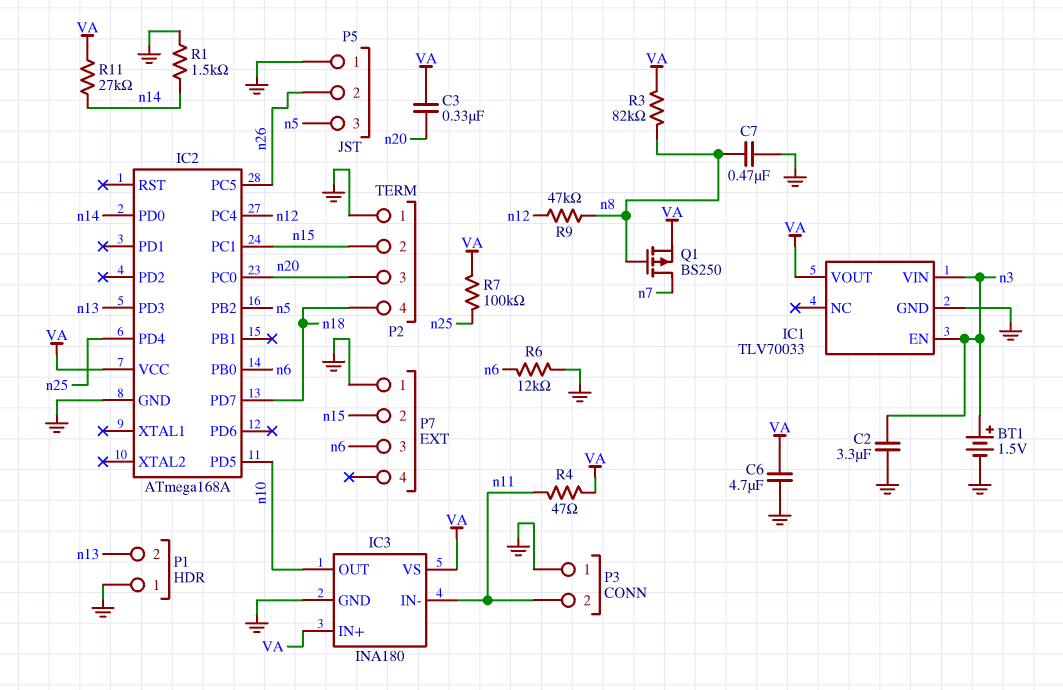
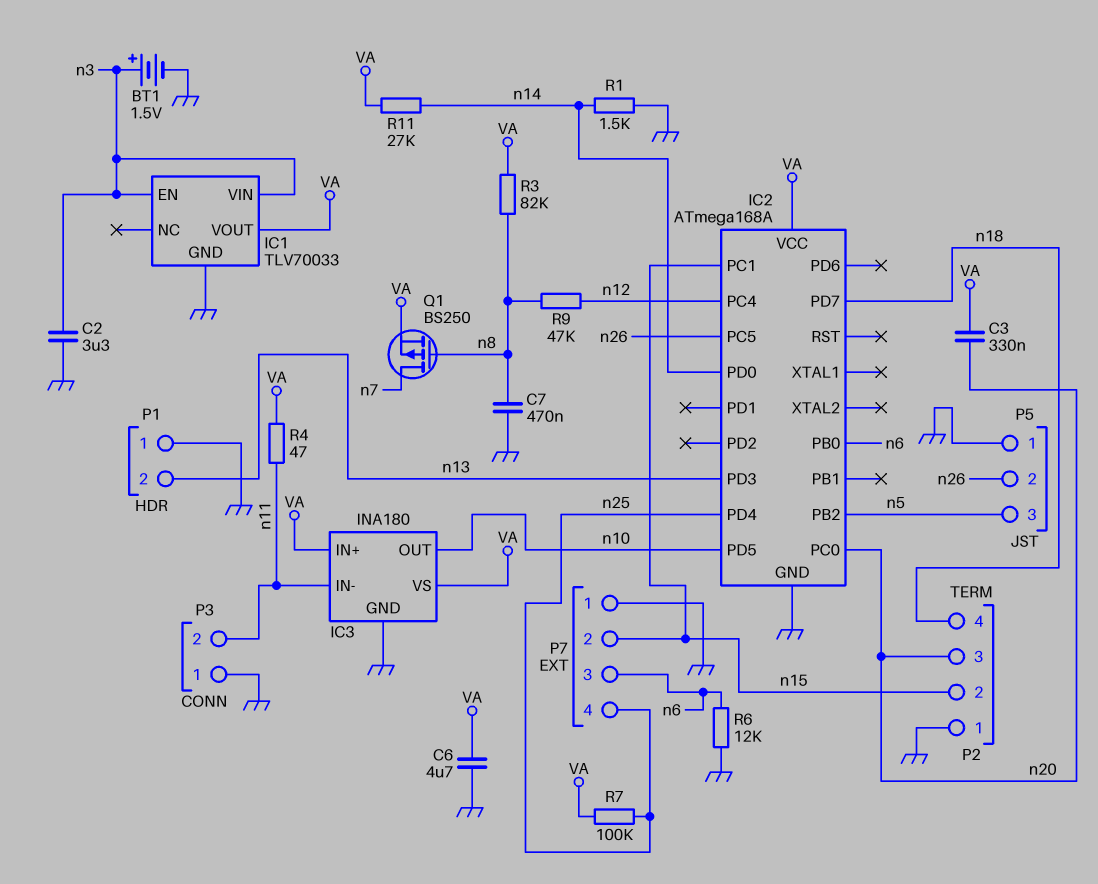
P7 pin 4: none -> n25

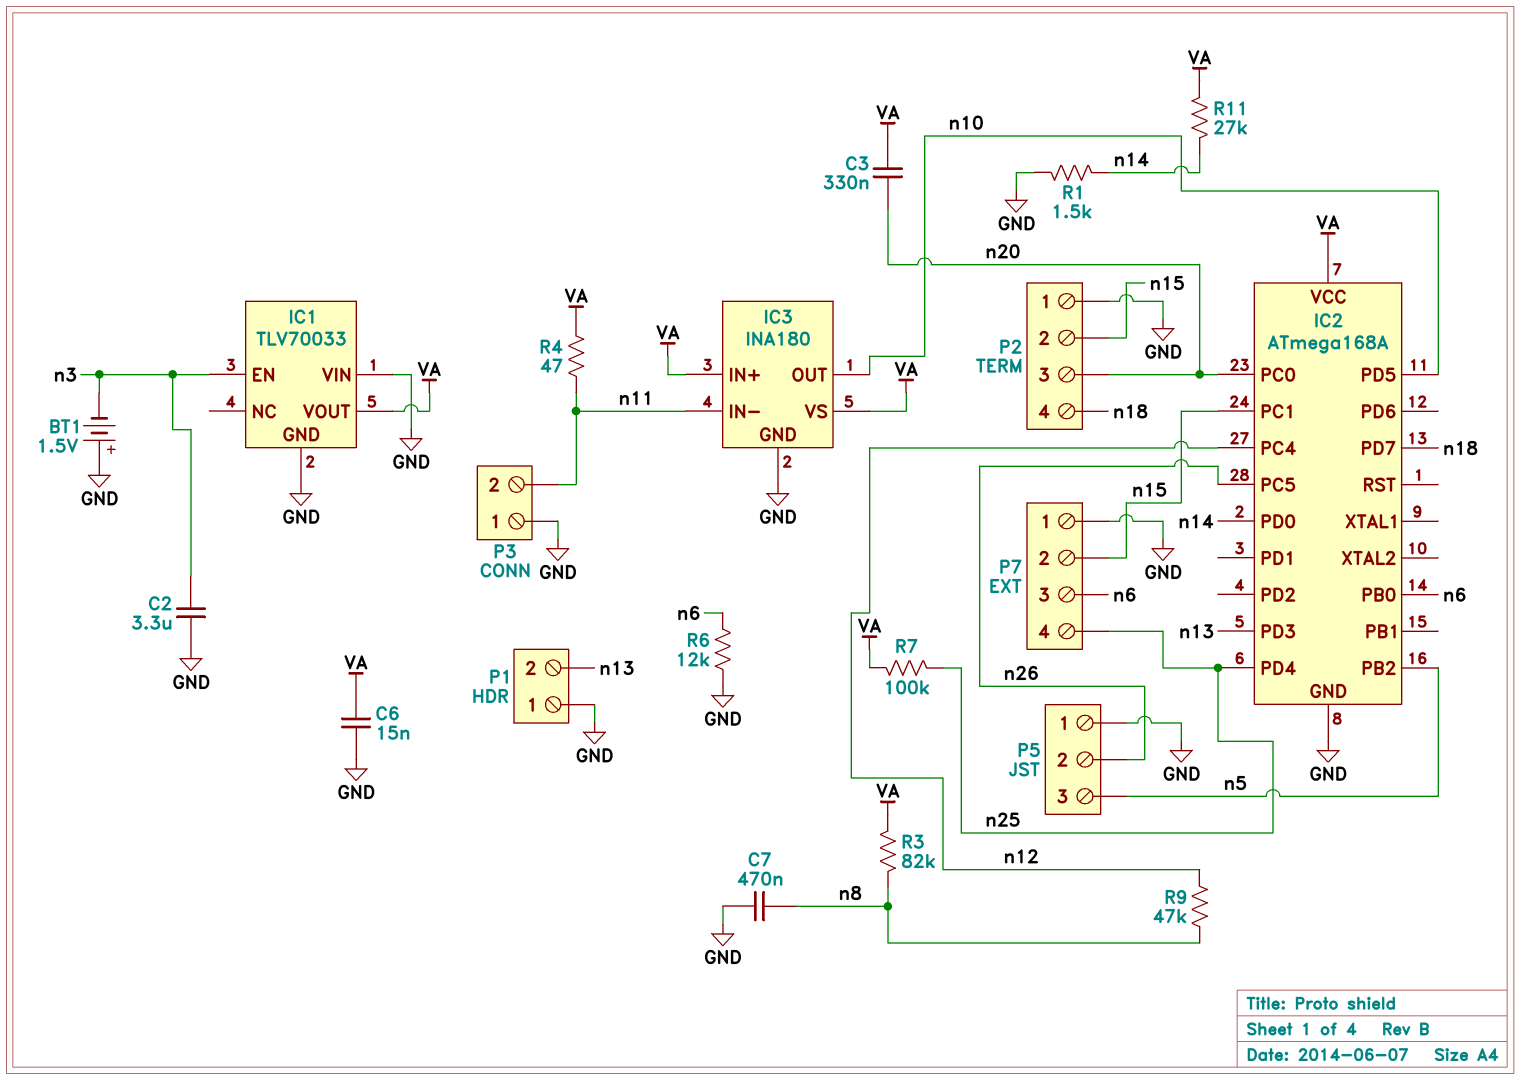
BT1: 1.5V (plus n3, minus GND) -> 1.5V (plus GND, minus n3)
C6: 4.7uF (GND, VA) -> 15nF (GND, VA)
IC1 pin VIN: n3 -> GND
Q1: PMOS BS250 (G n8, D n7, S VA) -> none

